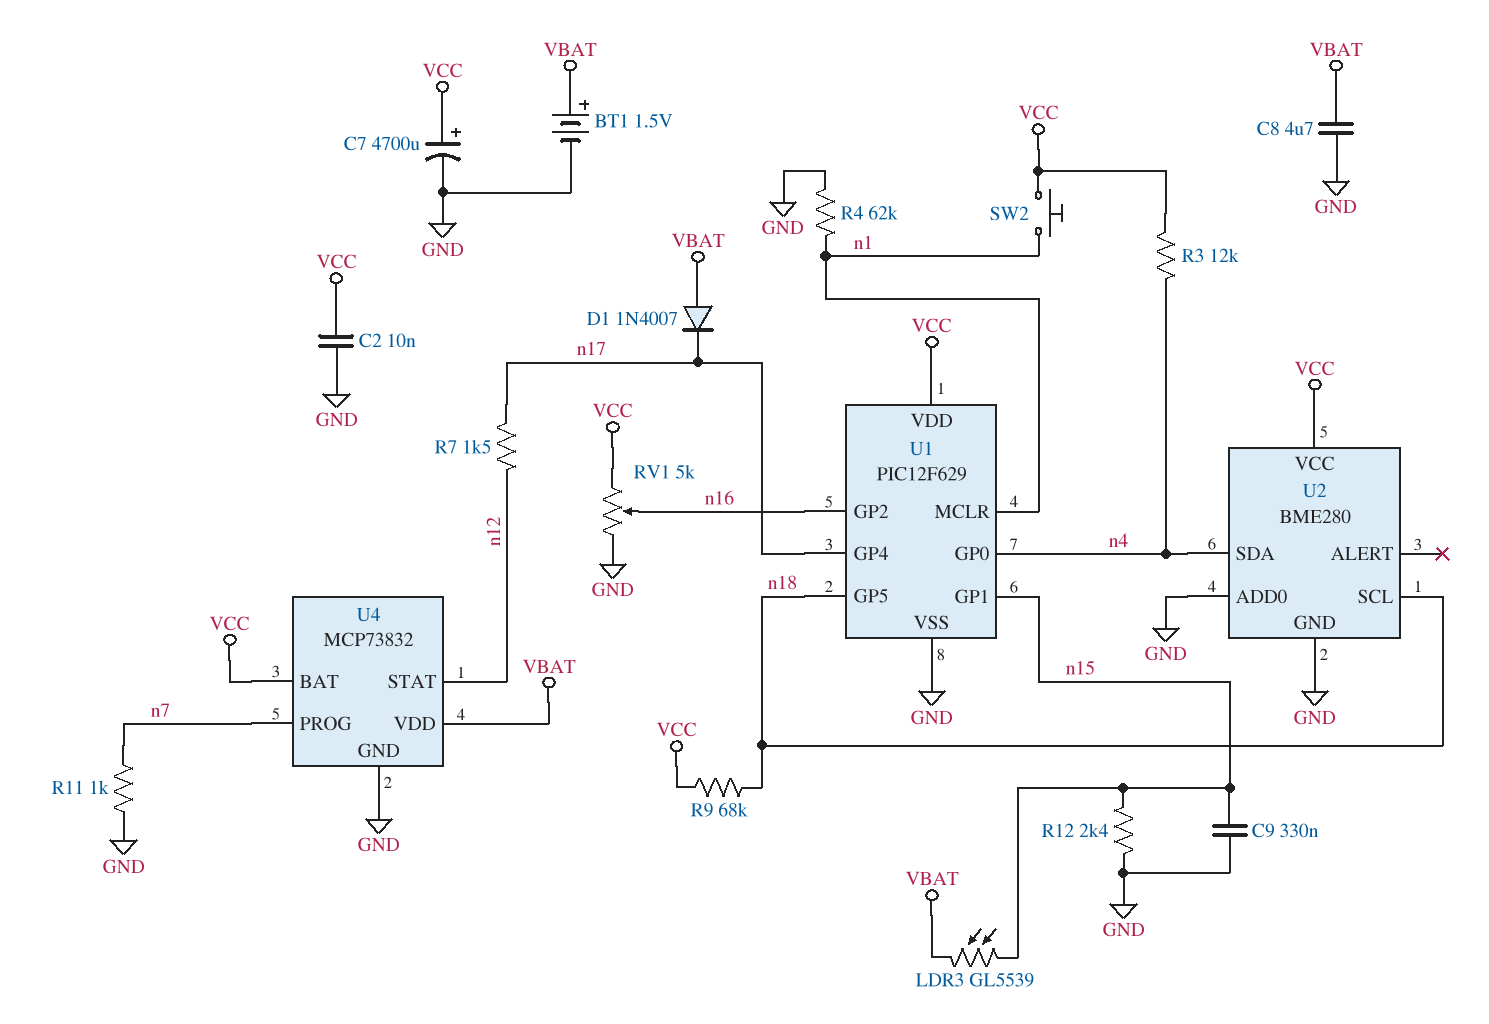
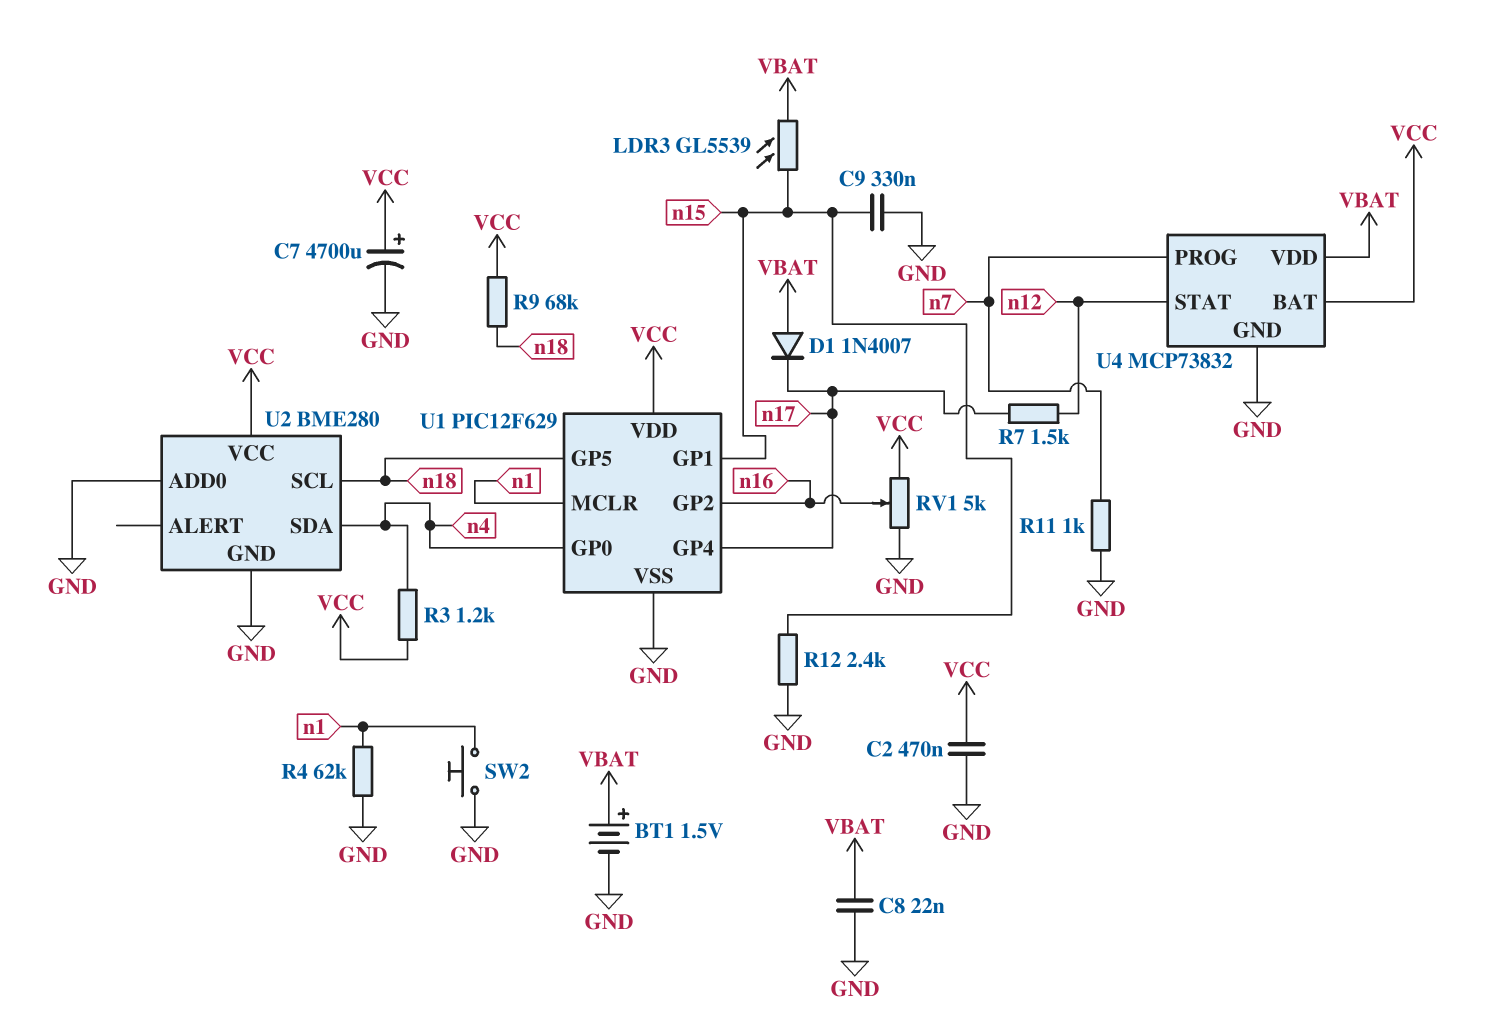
C2: 10nF (GND, VCC) -> 470nF (GND, VCC)
C8: 4.7uF (GND, VBAT) -> 22nF (GND, VBAT)
R3: 12k (VCC, n4) -> 1.2k (VCC, n4)
SW2: button (VCC, n1) -> button (GND, n1)

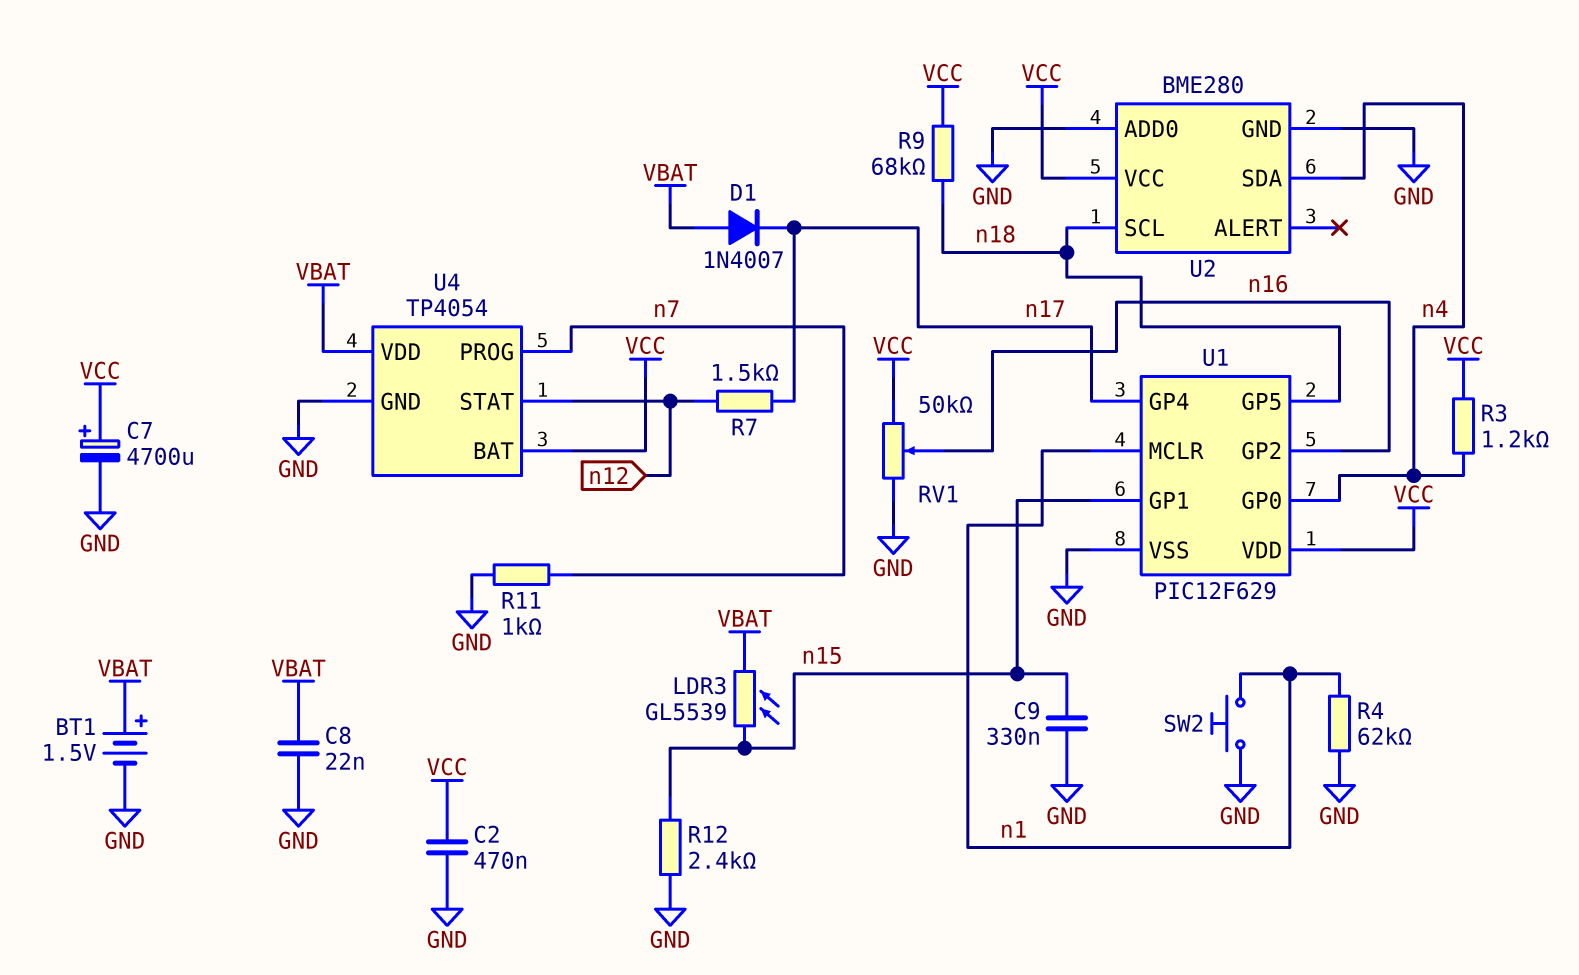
RV1: 5k (GND, VCC, wiper n16) -> 50k (GND, VCC, wiper n16)
U4: MCP73832 -> TP4054

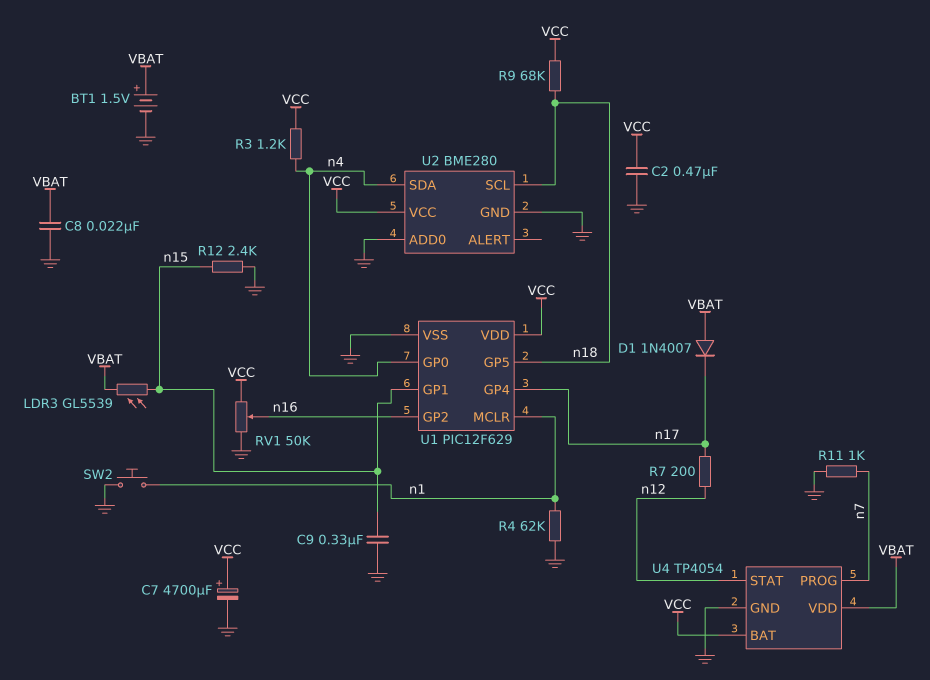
R7: 1.5k (n12, n17) -> 200 (n12, n17)

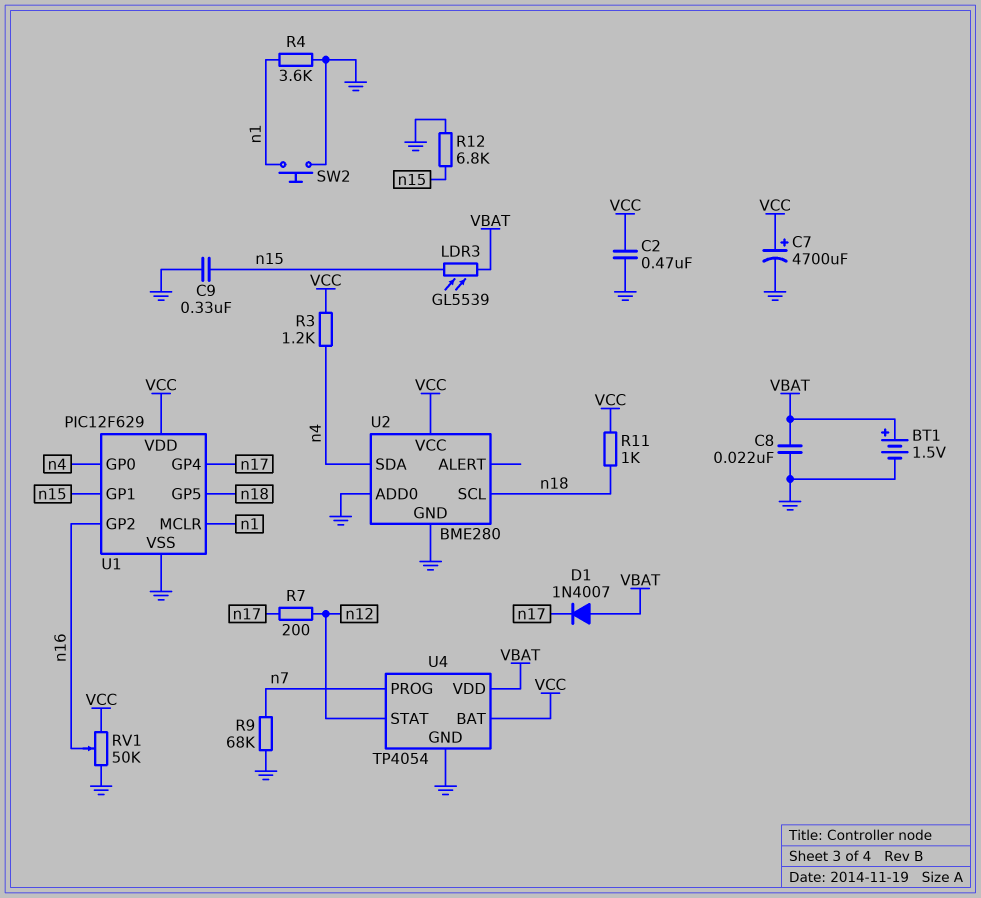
R4: 62k (GND, n1) -> 3.6k (GND, n1)
R9: 68k (VCC, n18) -> 68k (GND, n7)
R11: 1k (GND, n7) -> 1k (VCC, n18)
R12: 2.4k (GND, n15) -> 6.8k (GND, n15)

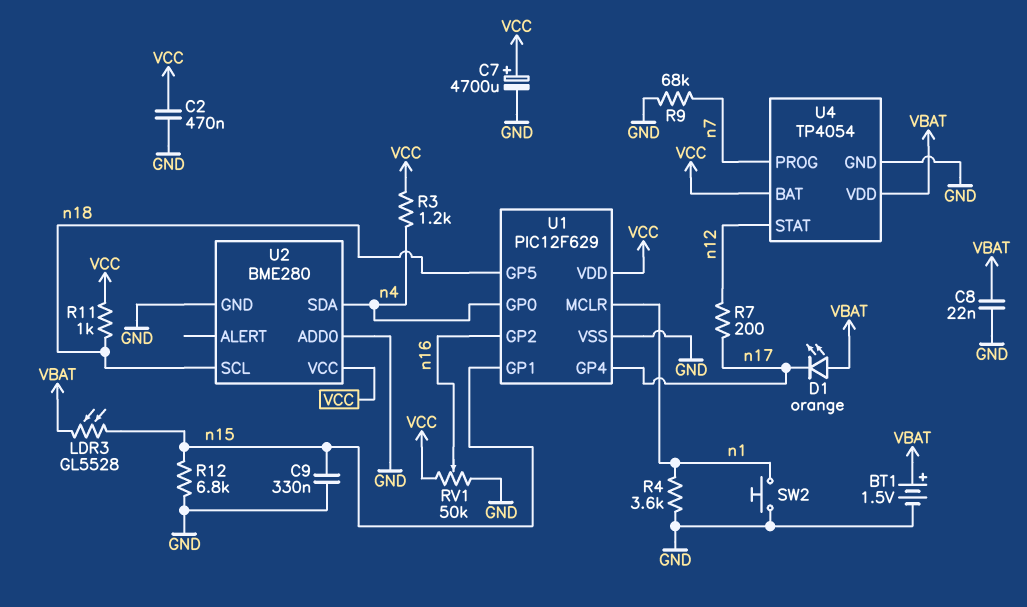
D1: diode 1N4007 (A VBAT, K n17) -> LED orange (A VBAT, K n17)
LDR3: GL5539 (VBAT, n15) -> GL5528 (VBAT, n15)

